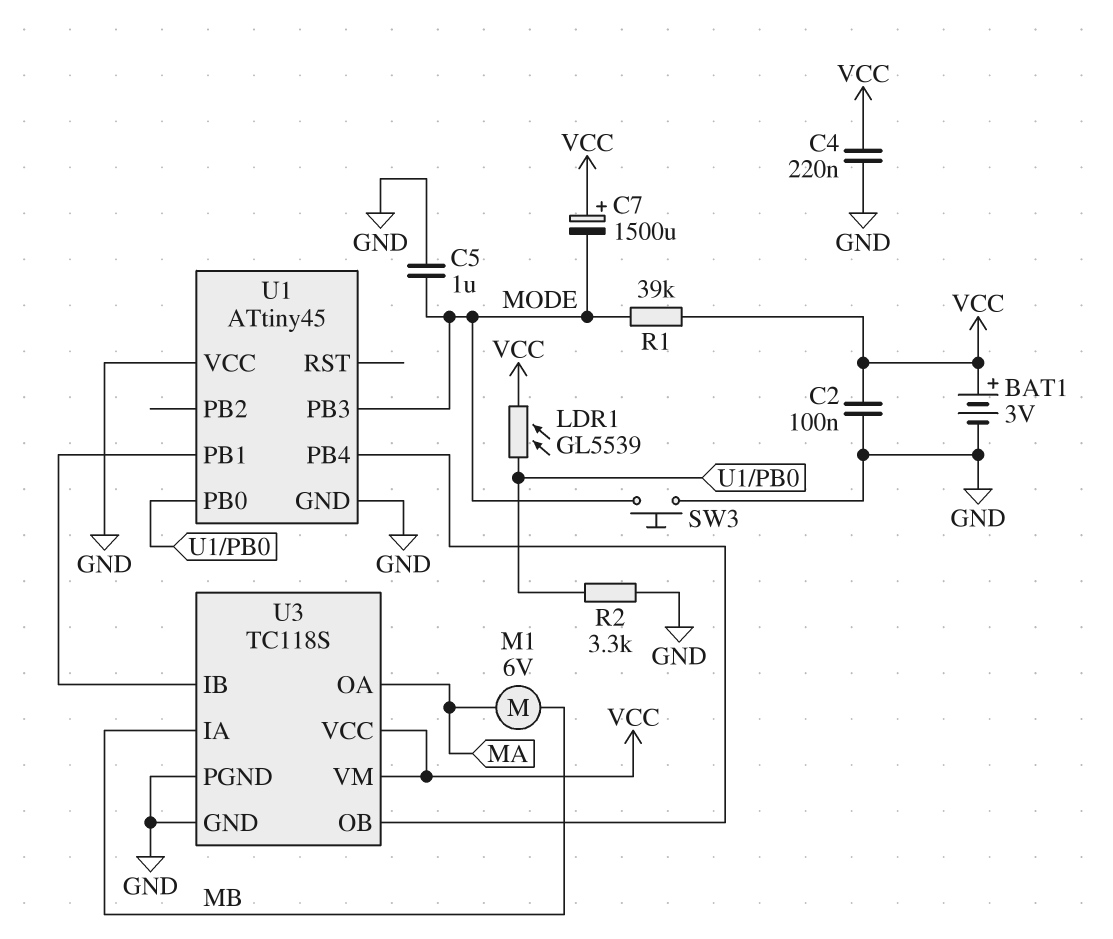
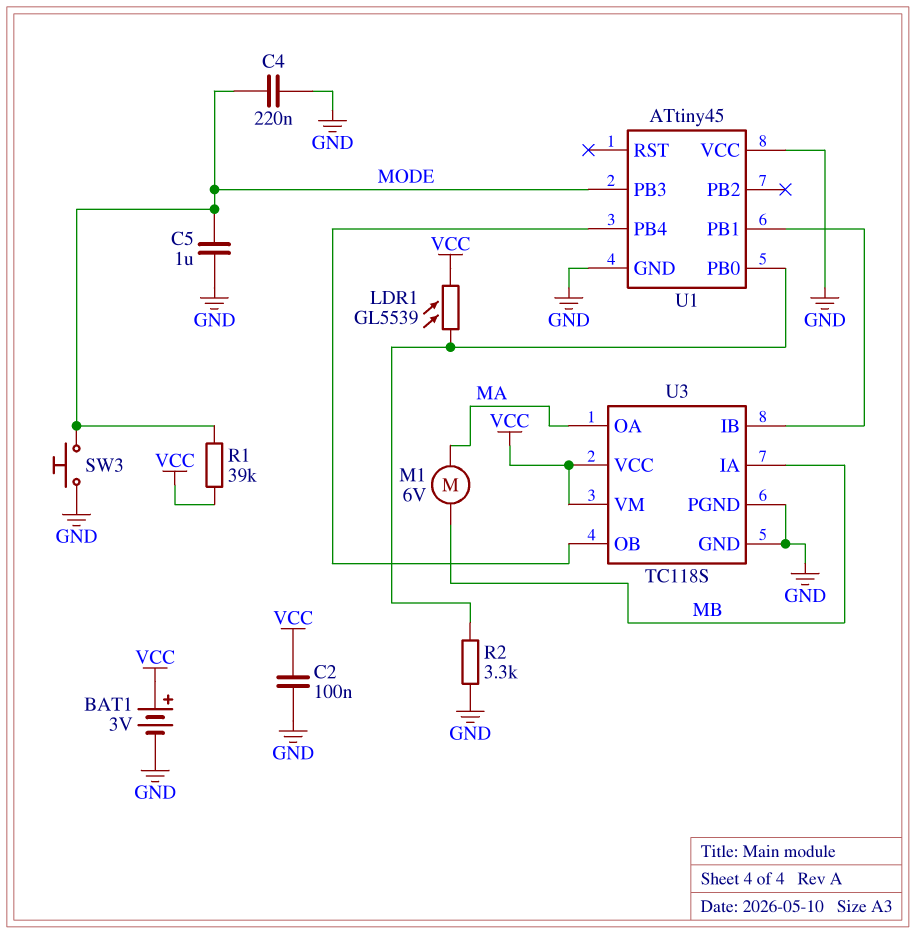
C4: 220nF (GND, VCC) -> 220nF (GND, MODE)
C7: 1500uF (plus VCC, minus MODE) -> none

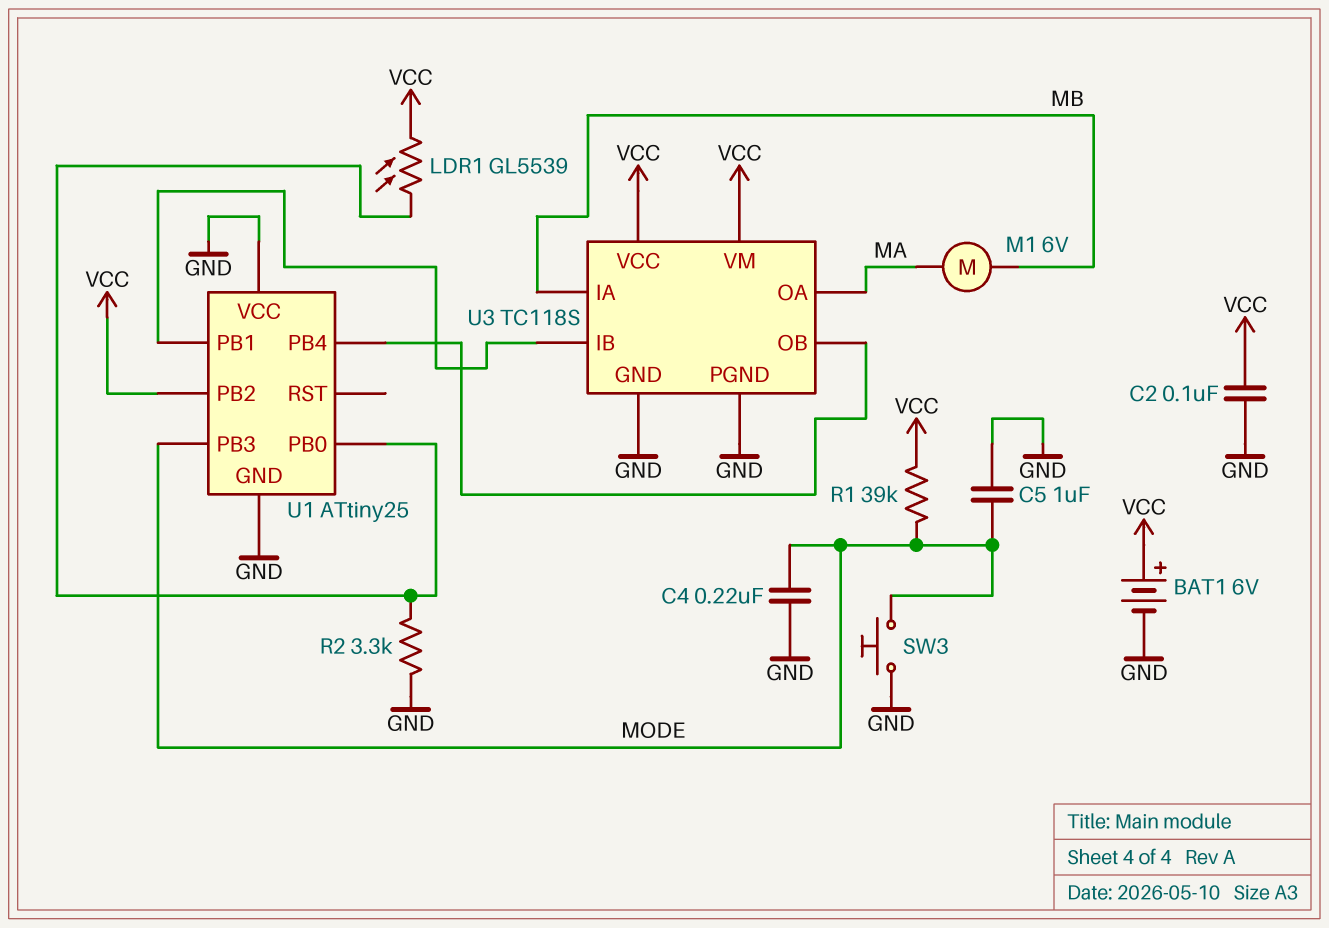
BAT1: 3V (plus VCC, minus GND) -> 6V (plus VCC, minus GND)
U1: ATtiny45 -> ATtiny25
U1 pin PB2: none -> VCC

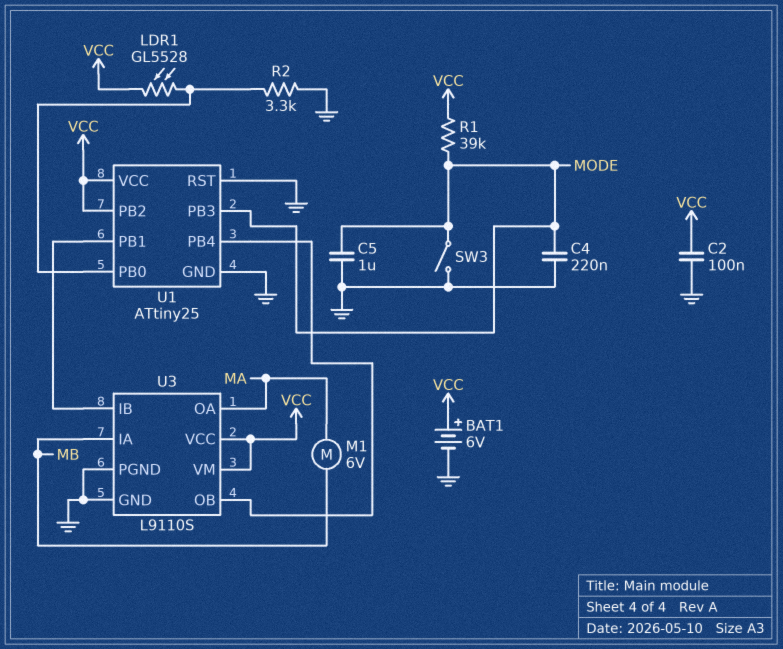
LDR1: GL5539 (U1/PB0, VCC) -> GL5528 (U1/PB0, VCC)
SW3: button (GND, MODE) -> switch (GND, MODE)
U1 pin RST: none -> GND
U1 pin VCC: GND -> VCC
U3: TC118S -> L9110S

